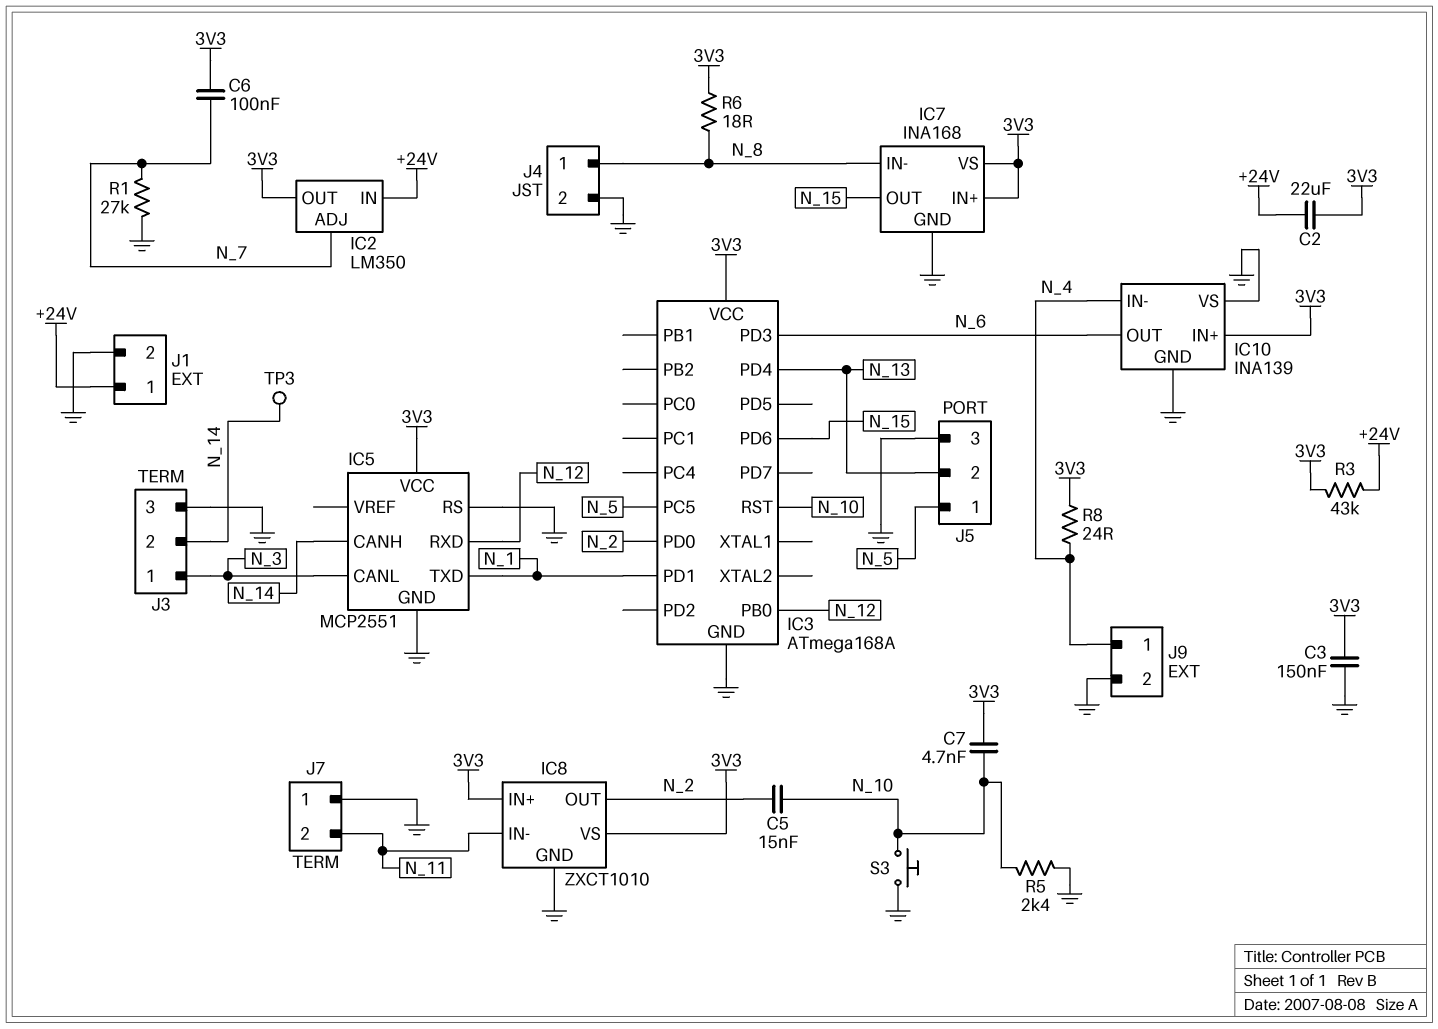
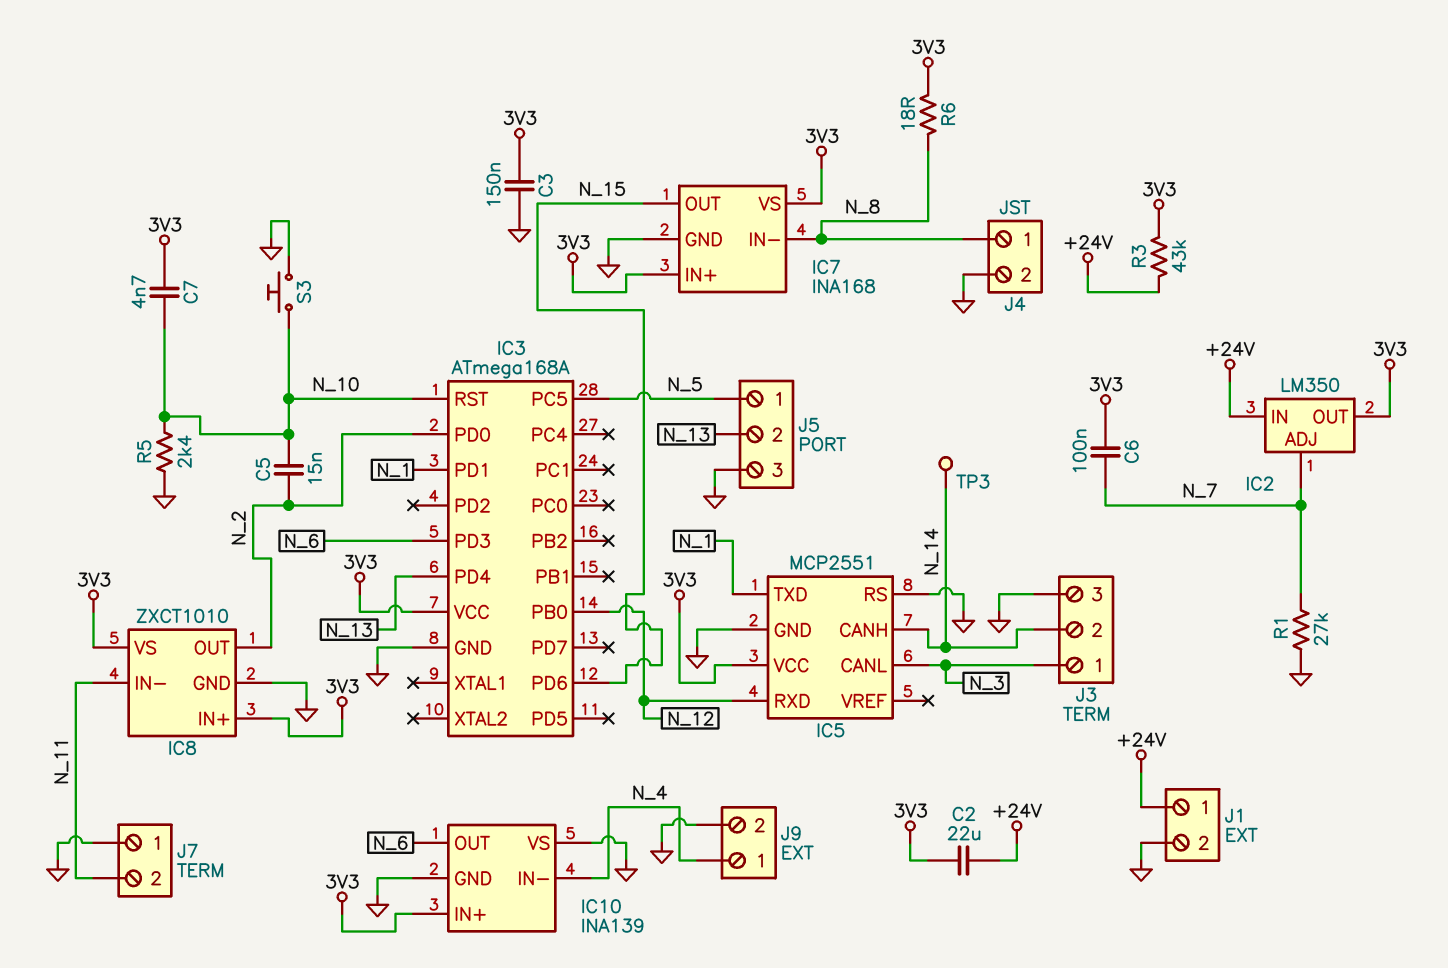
R8: 24 (3V3, N_4) -> none

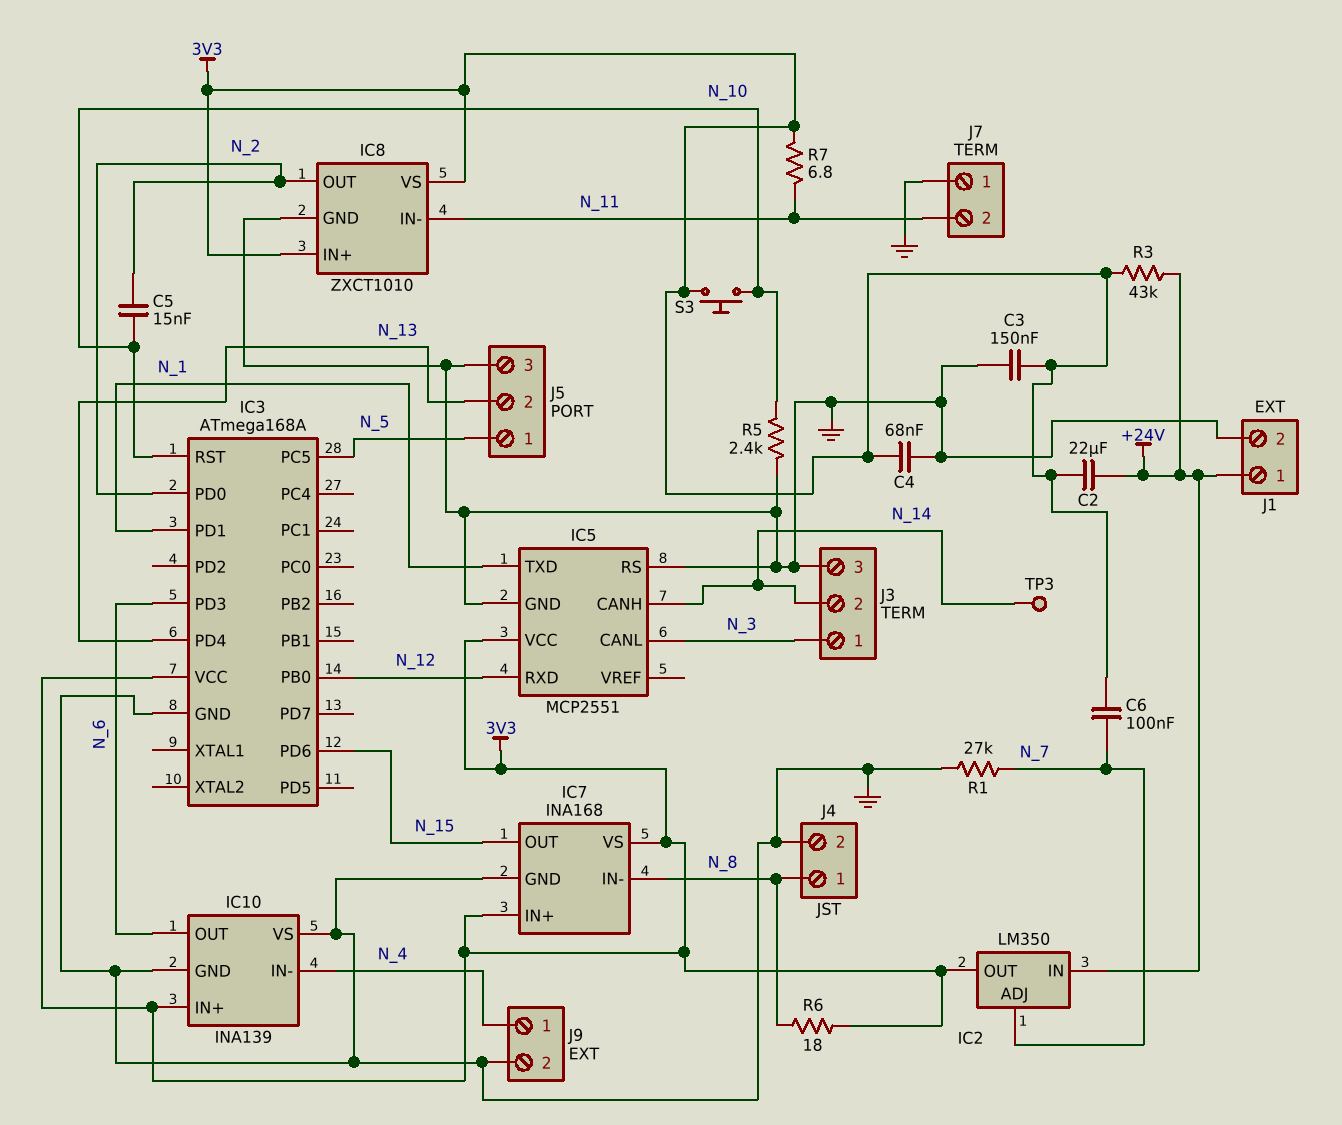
C4: none -> 68nF (3V3, GND)
C7: 4.7nF (3V3, N_10) -> none
R7: none -> 6.8 (3V3, N_11)
S3: button (GND, N_10) -> button (3V3, N_10)

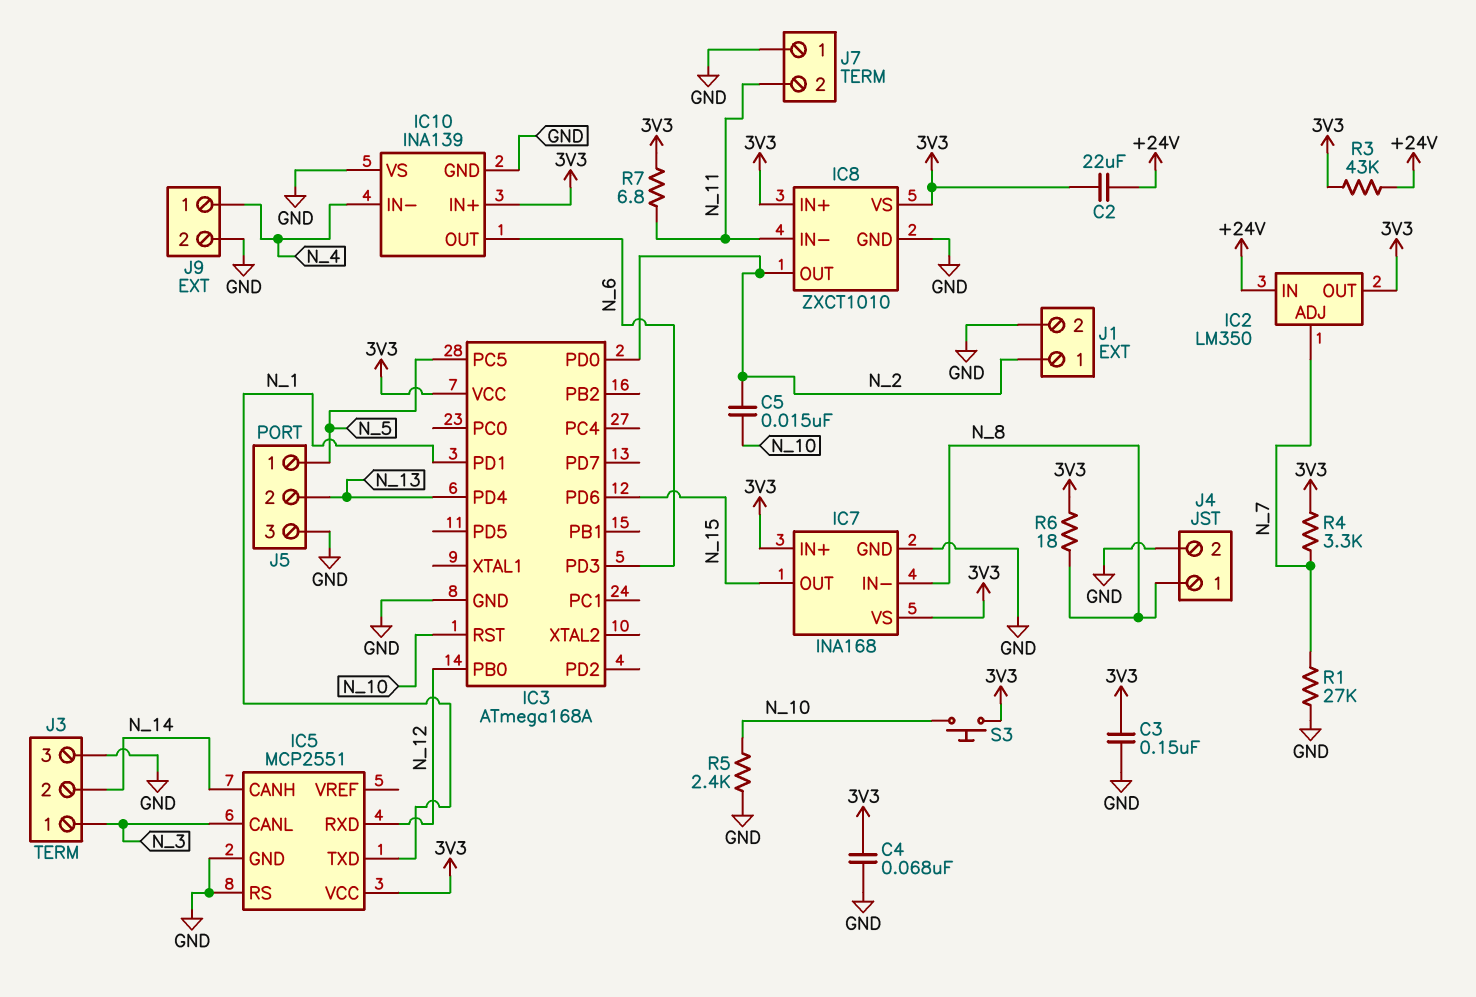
C6: 100nF (3V3, N_7) -> none
J1 pin 1: +24V -> N_2
R4: none -> 3.3k (3V3, N_7)
TP3: test point (N_14) -> none

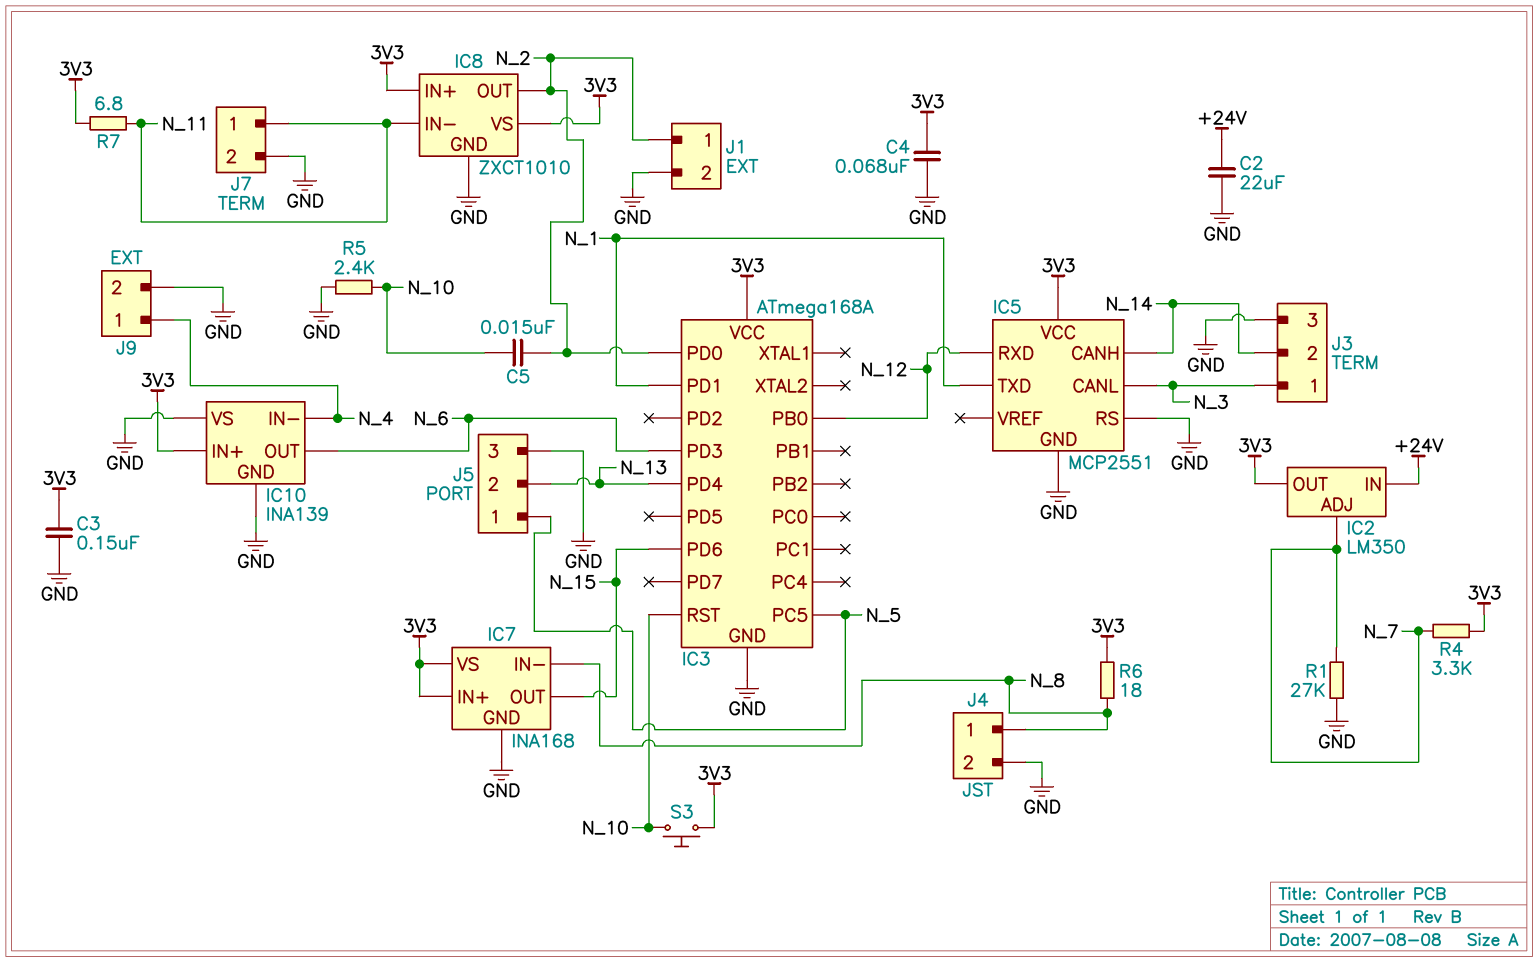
C2: 22uF (+24V, 3V3) -> 22uF (+24V, GND)
J7 pin 1: GND -> N_11
J7 pin 2: N_11 -> GND
R3: 43k (+24V, 3V3) -> none

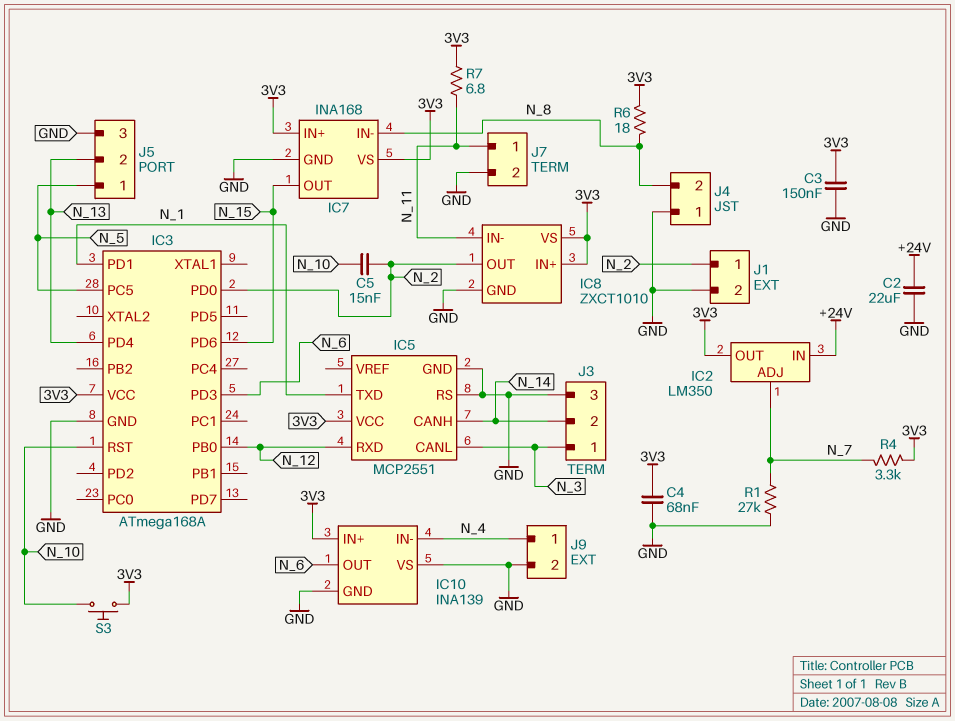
J4 pin 1: N_8 -> GND
J4 pin 2: GND -> N_8
R5: 2.4k (GND, N_10) -> none

